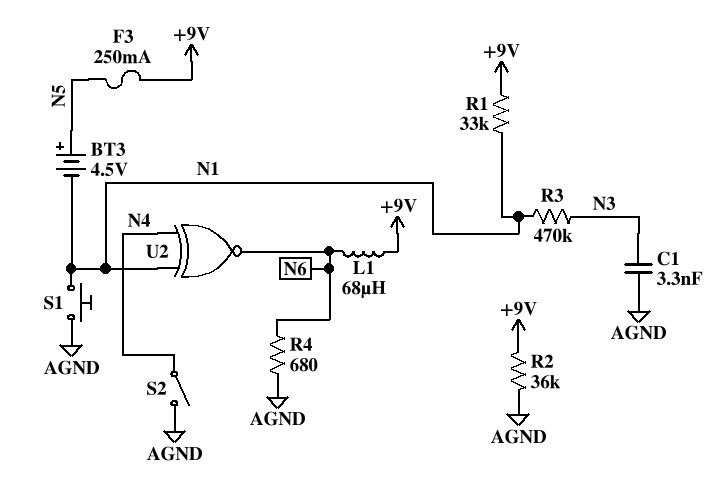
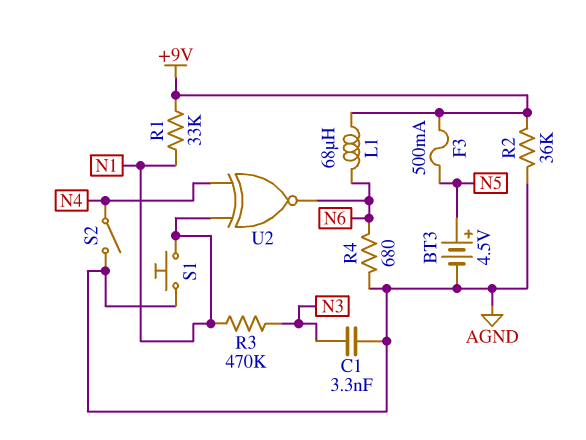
BT3: 4.5V (plus N5, minus N1) -> 4.5V (plus N5, minus AGND)
F3: 250mA (+9V, N5) -> 500mA (+9V, N5)

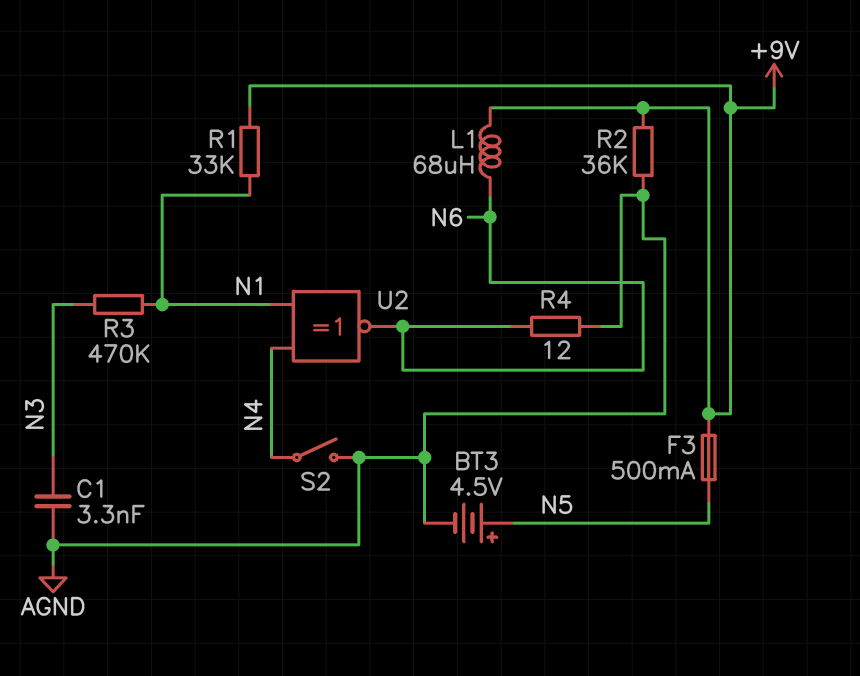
R4: 680 (AGND, N6) -> 12 (AGND, N6)
S1: button (AGND, N1) -> none

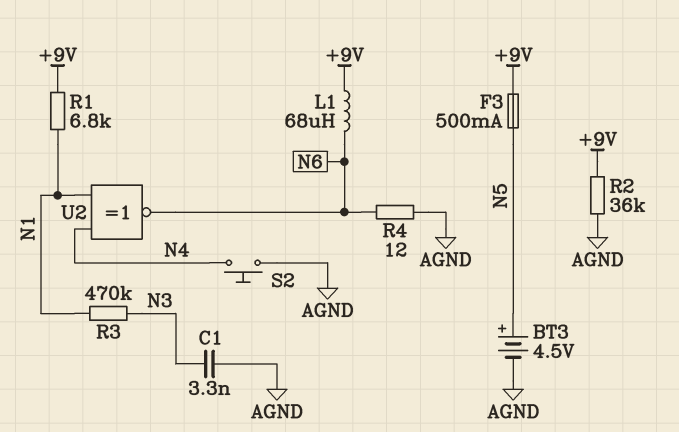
R1: 33k (+9V, N1) -> 6.8k (+9V, N1)
S2: switch (AGND, N4) -> button (AGND, N4)

